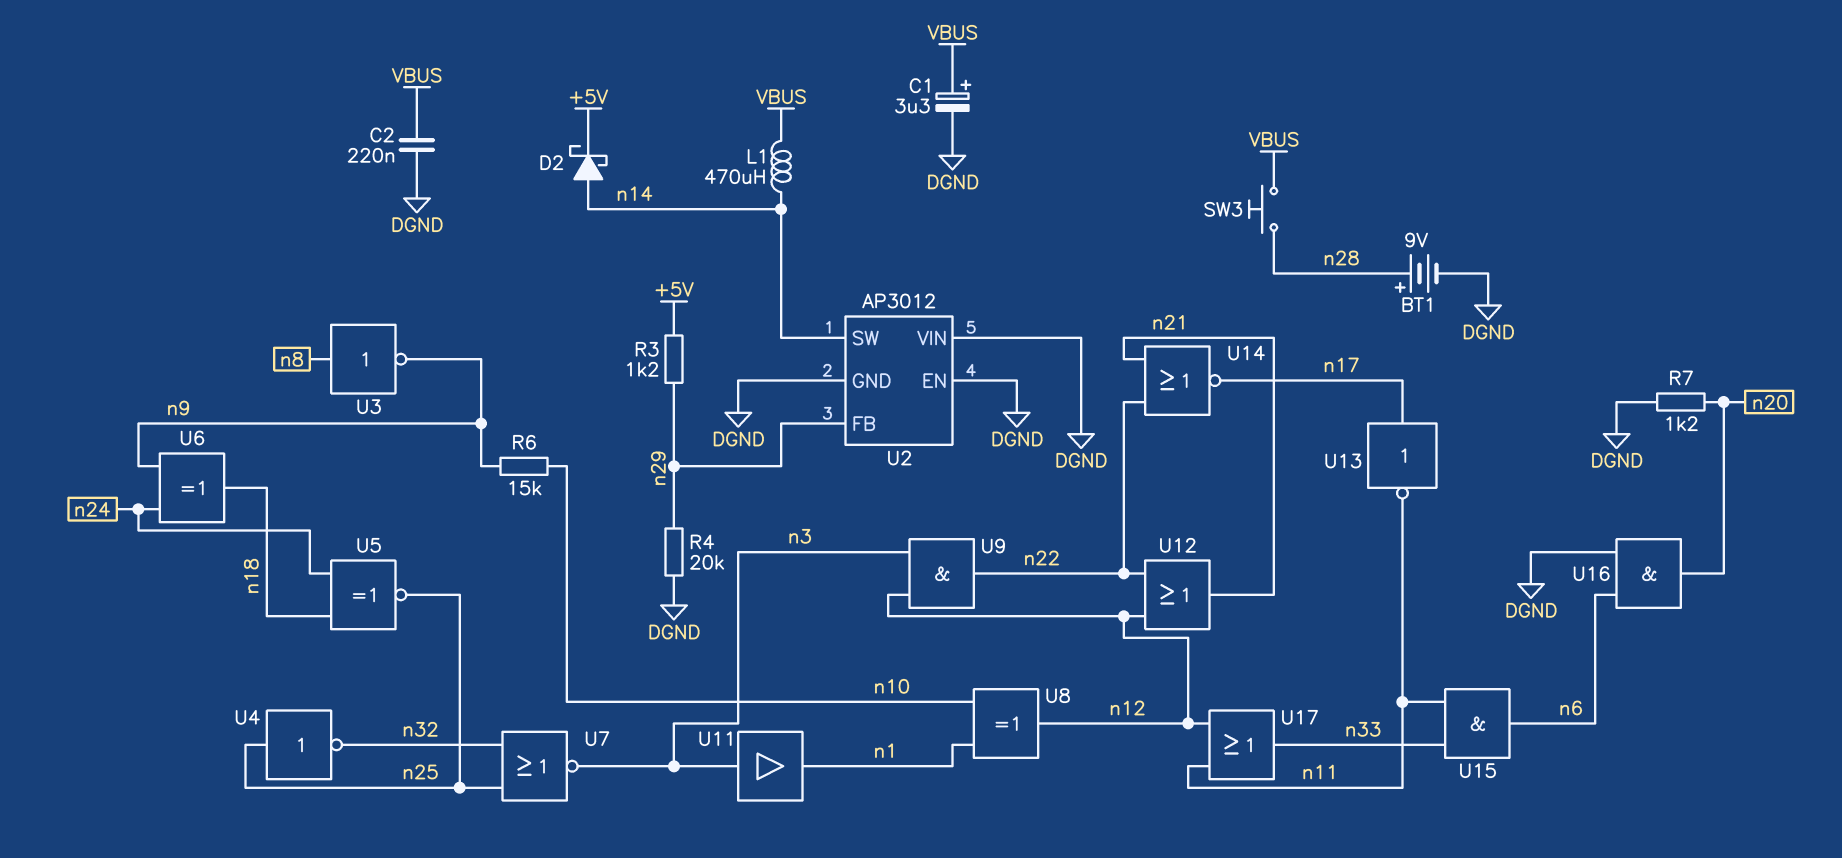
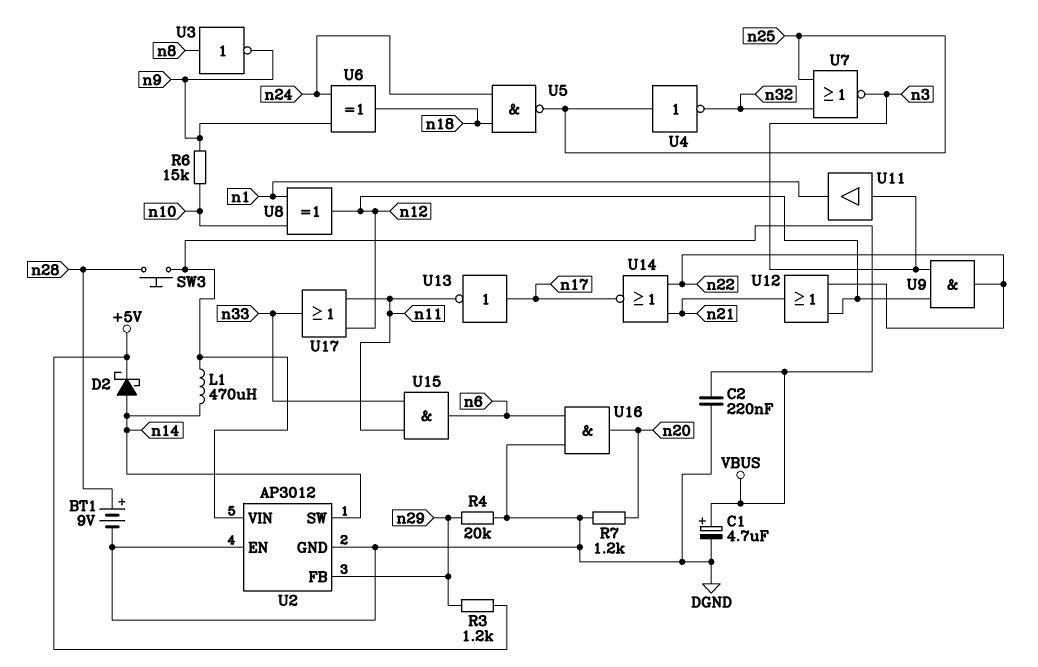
C1: 3.3uF (plus VBUS, minus DGND) -> 4.7uF (plus VBUS, minus DGND)
U2 pin VIN: DGND -> VBUS
U5: XNOR (in n18, in n24, out n25) -> NAND (in n18, in n24, out n25)

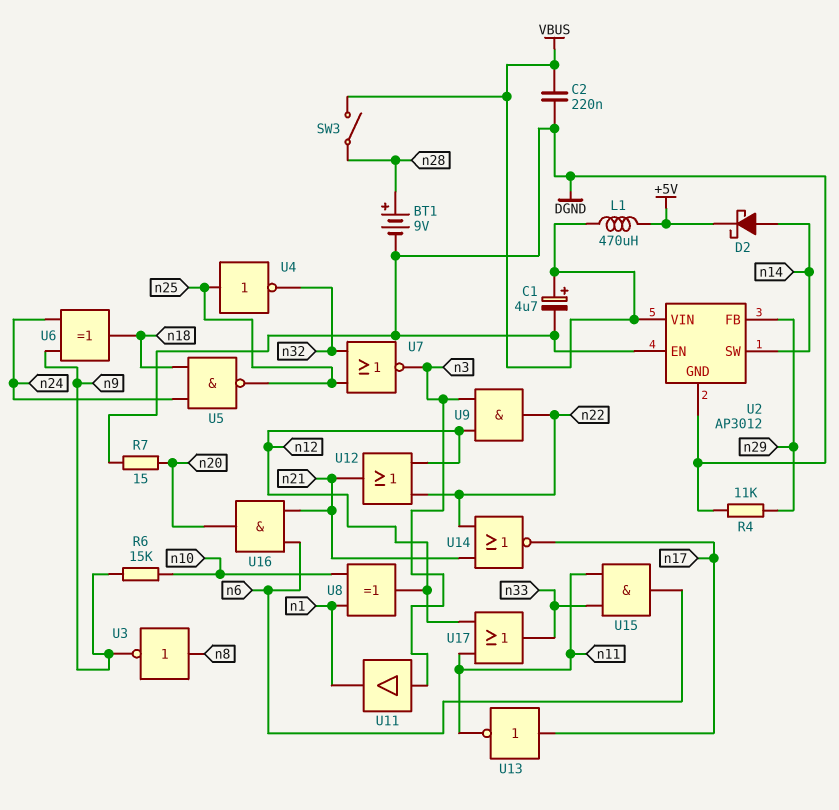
L1: 470uH (VBUS, n14) -> 470uH (+5V, VBUS)
R3: 1.2k (+5V, n29) -> none
R4: 20k (DGND, n29) -> 11k (DGND, n29)
R7: 1.2k (DGND, n20) -> 15 (DGND, n20)
SW3: button (VBUS, n28) -> switch (VBUS, n28)
U16: AND (in DGND, in n6, out n20) -> AND (in n6, in n21, out n20)

